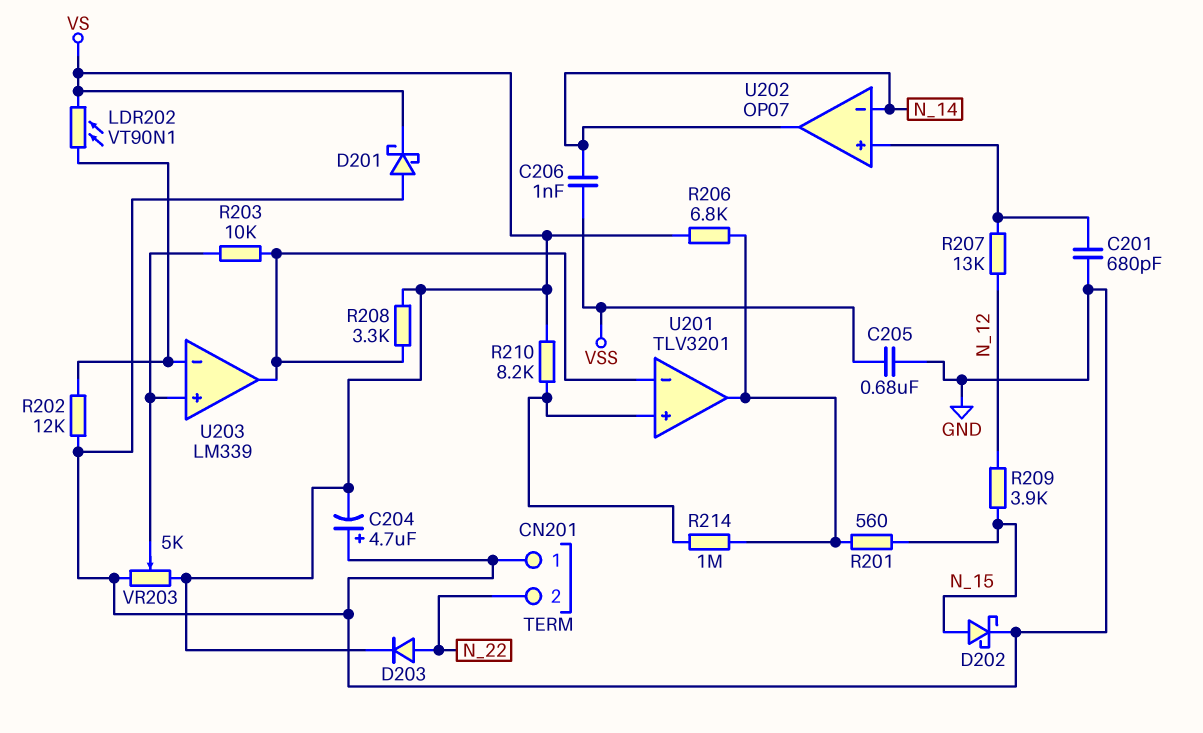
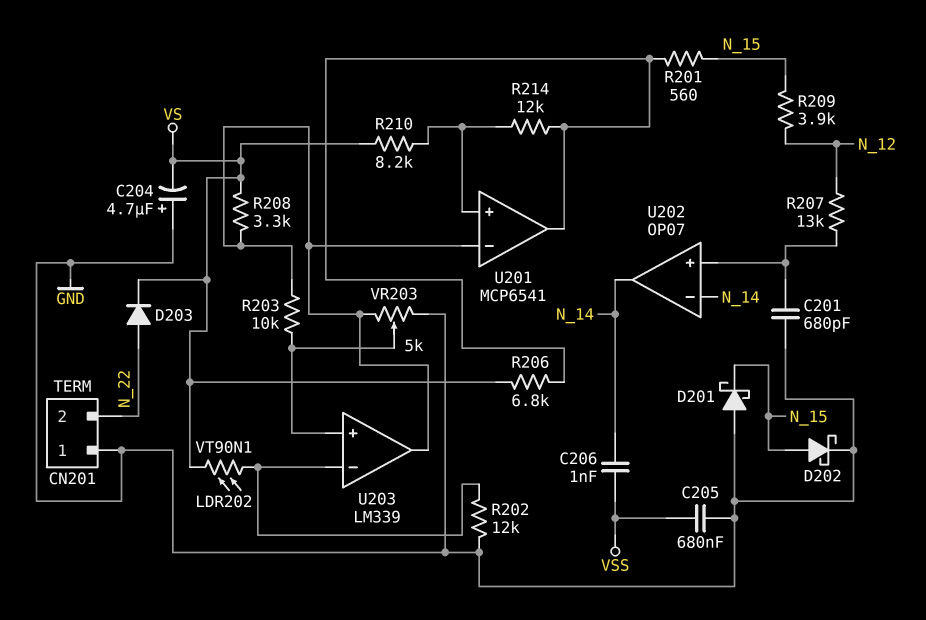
D201: schottky (A GND, K VS) -> schottky (A GND, K N_15)
R214: 1M (U201/in+, U201/out) -> 12k (U201/in+, U201/out)
U201: TLV3201 -> MCP6541
VR203: 5k (GND, VS, wiper U203/in+) -> 5k (GND, U201/in-, wiper U203/in+)

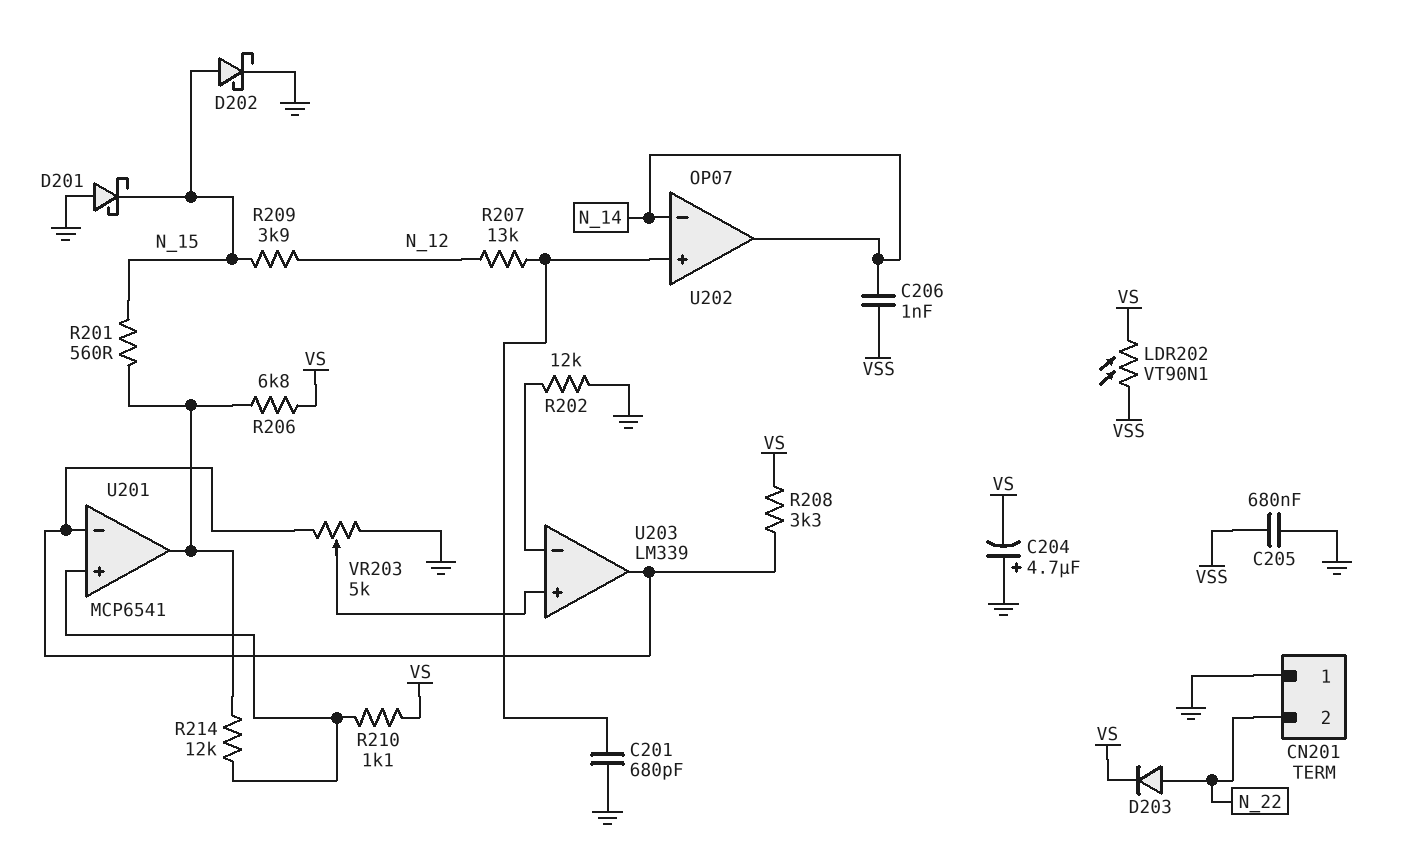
LDR202: VT90N1 (U203/in-, VS) -> VT90N1 (VS, VSS)
R203: 10k (U201/in-, U203/in+) -> none
R210: 8.2k (U201/in+, VS) -> 1.1k (U201/in+, VS)

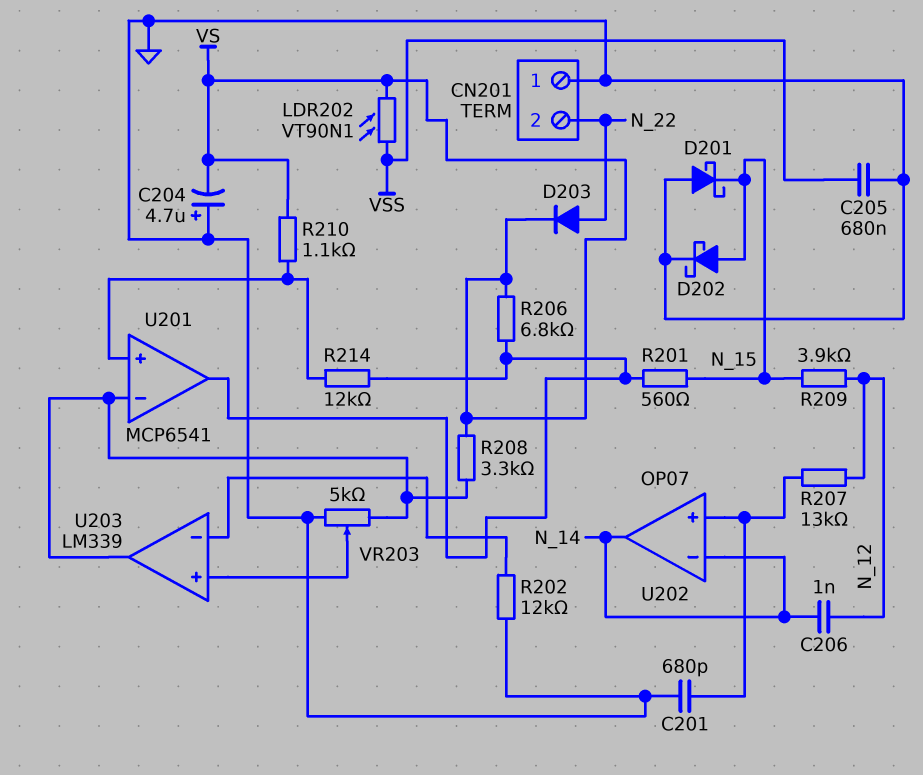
C206: 1nF (N_14, VSS) -> 1nF (N_12, N_14)

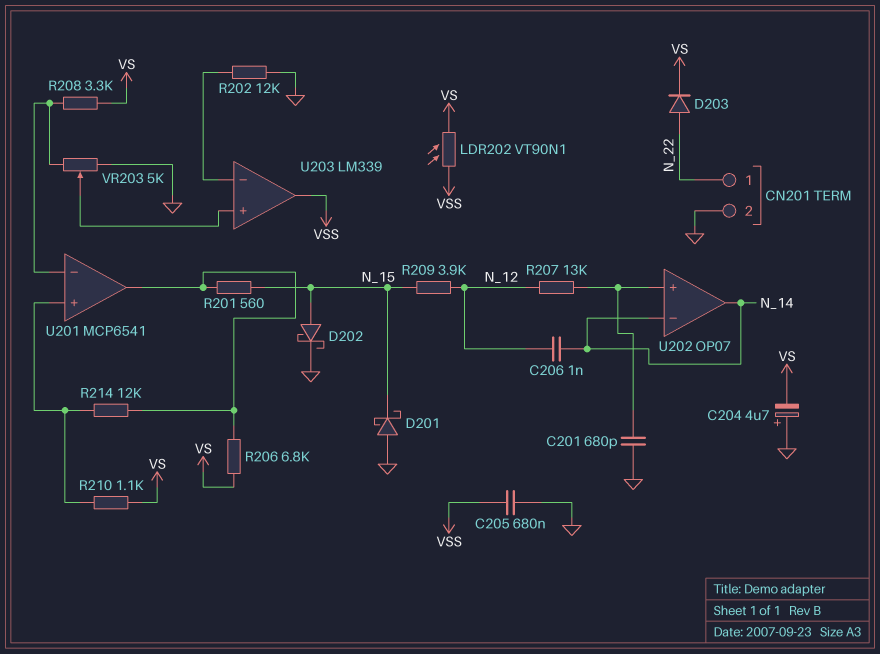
CN201 pin 1: GND -> N_22
CN201 pin 2: N_22 -> GND
U203 pin out: U201/in- -> VSS

